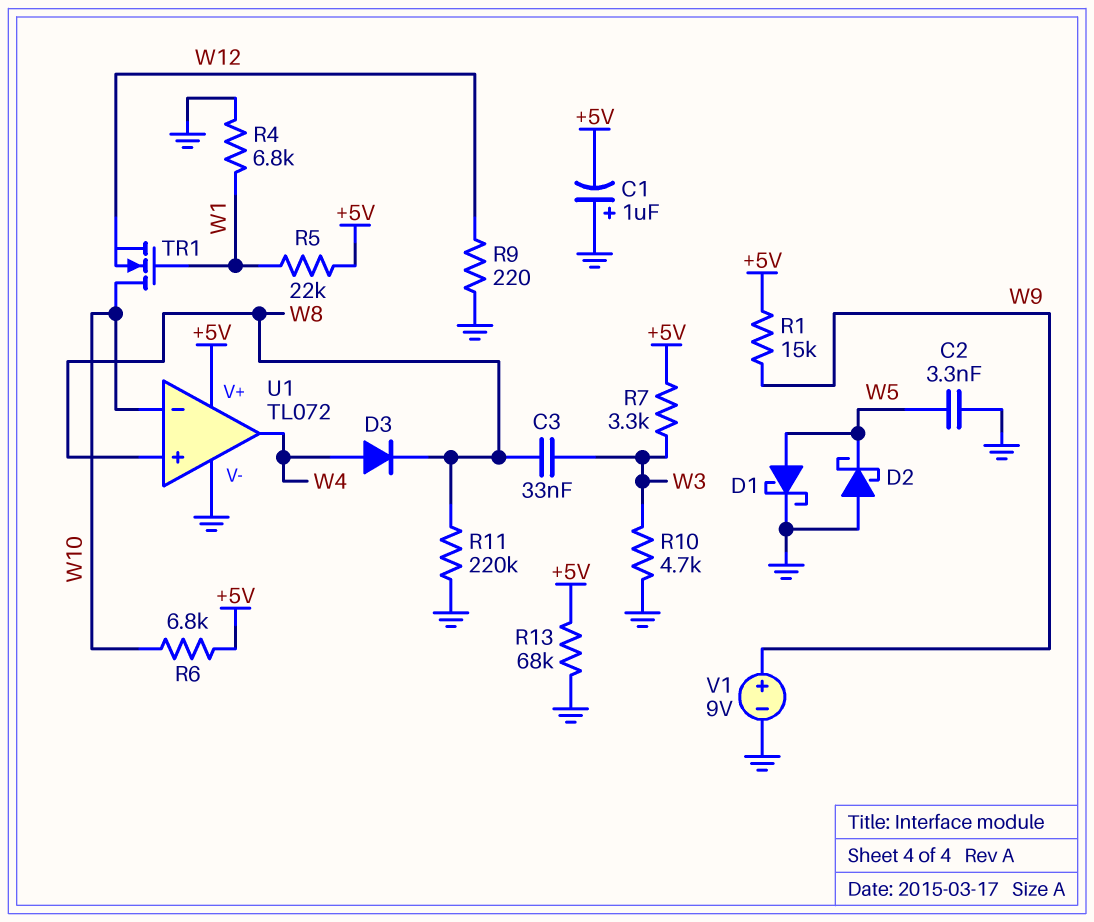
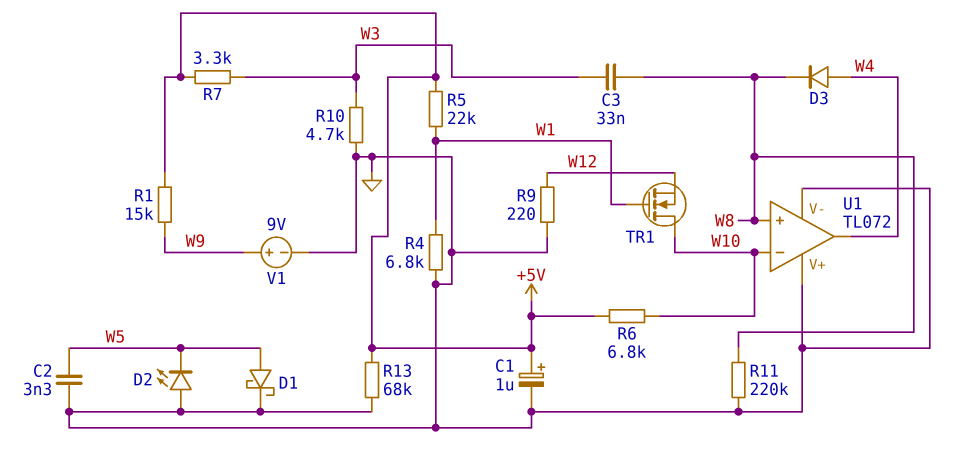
C1: 1uF (plus GND, minus +5V) -> 1uF (plus +5V, minus GND)
D2: schottky (A GND, K W5) -> LED (A GND, K W5)
U1 pin V+: +5V -> GND

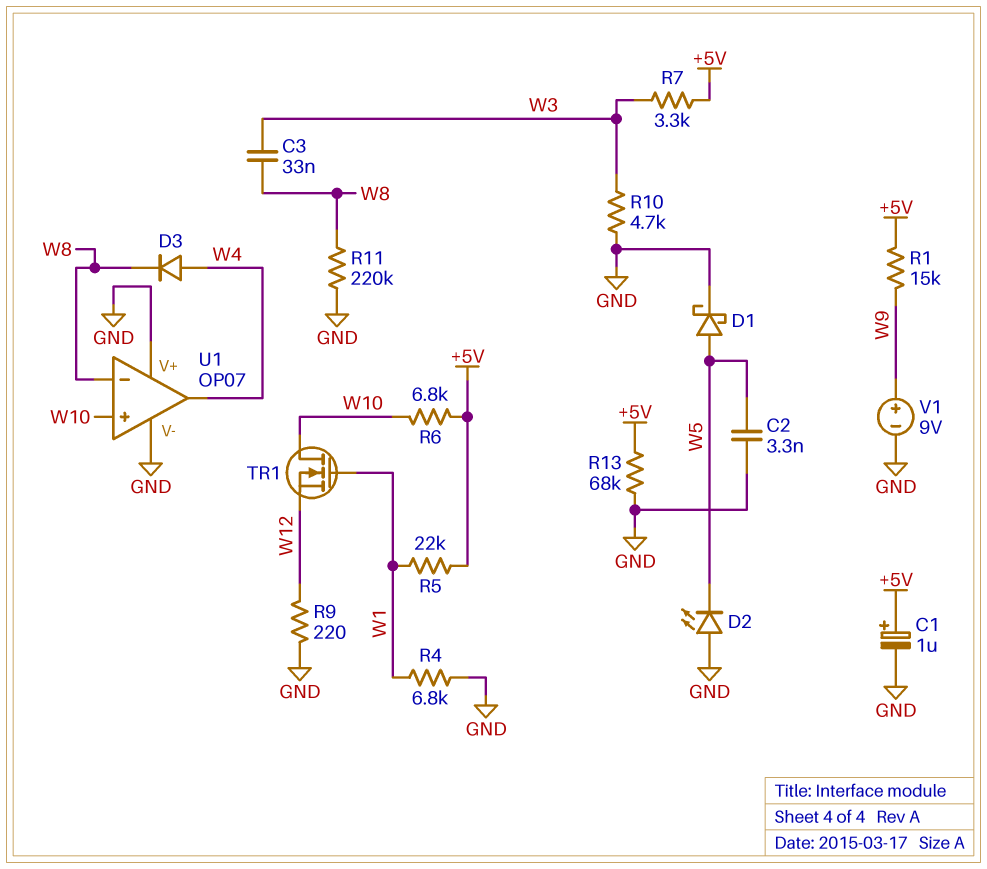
U1: TL072 -> OP07
U1 pin in+: W8 -> W10
U1 pin in-: W10 -> W8

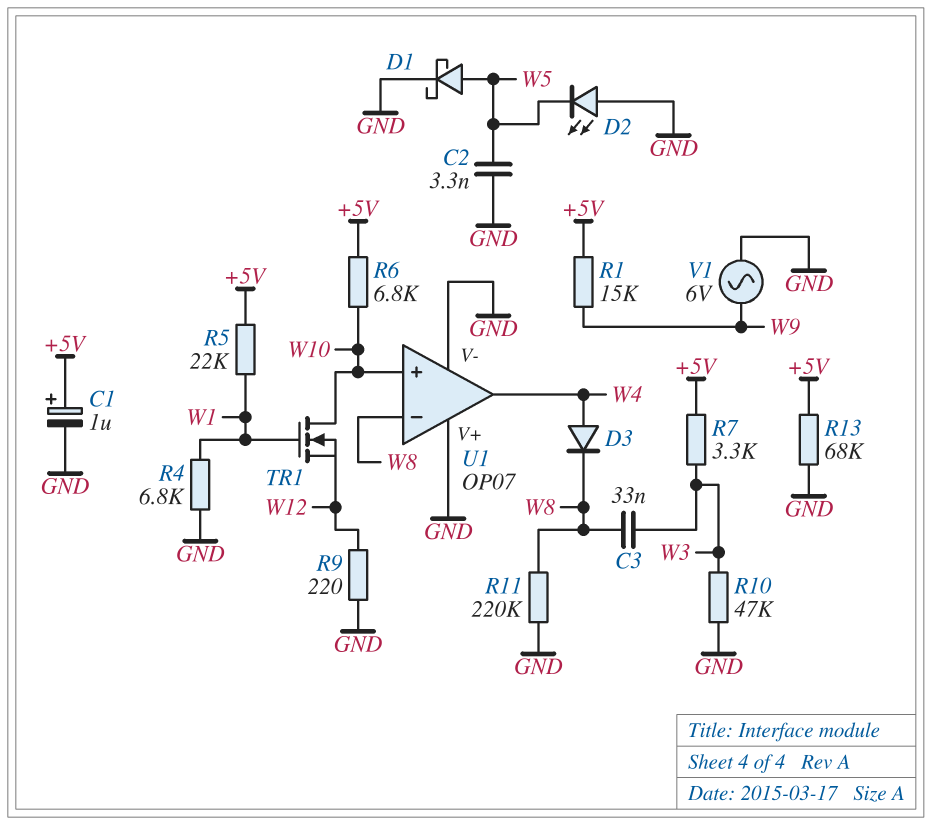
R10: 4.7k (GND, W3) -> 47k (GND, W3)
V1: 9V (plus W9, minus GND) -> AC 6V (GND, W9)

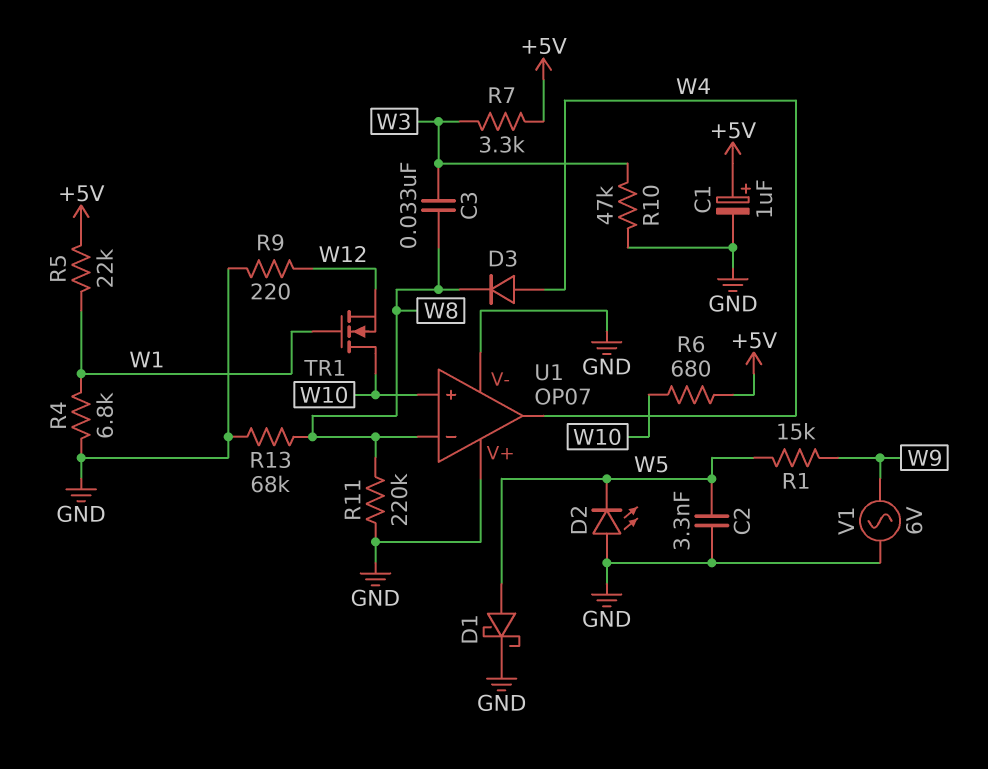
R1: 15k (+5V, W9) -> 15k (W5, W9)
R6: 6.8k (+5V, W10) -> 680 (+5V, W10)
R13: 68k (+5V, GND) -> 68k (GND, W8)

